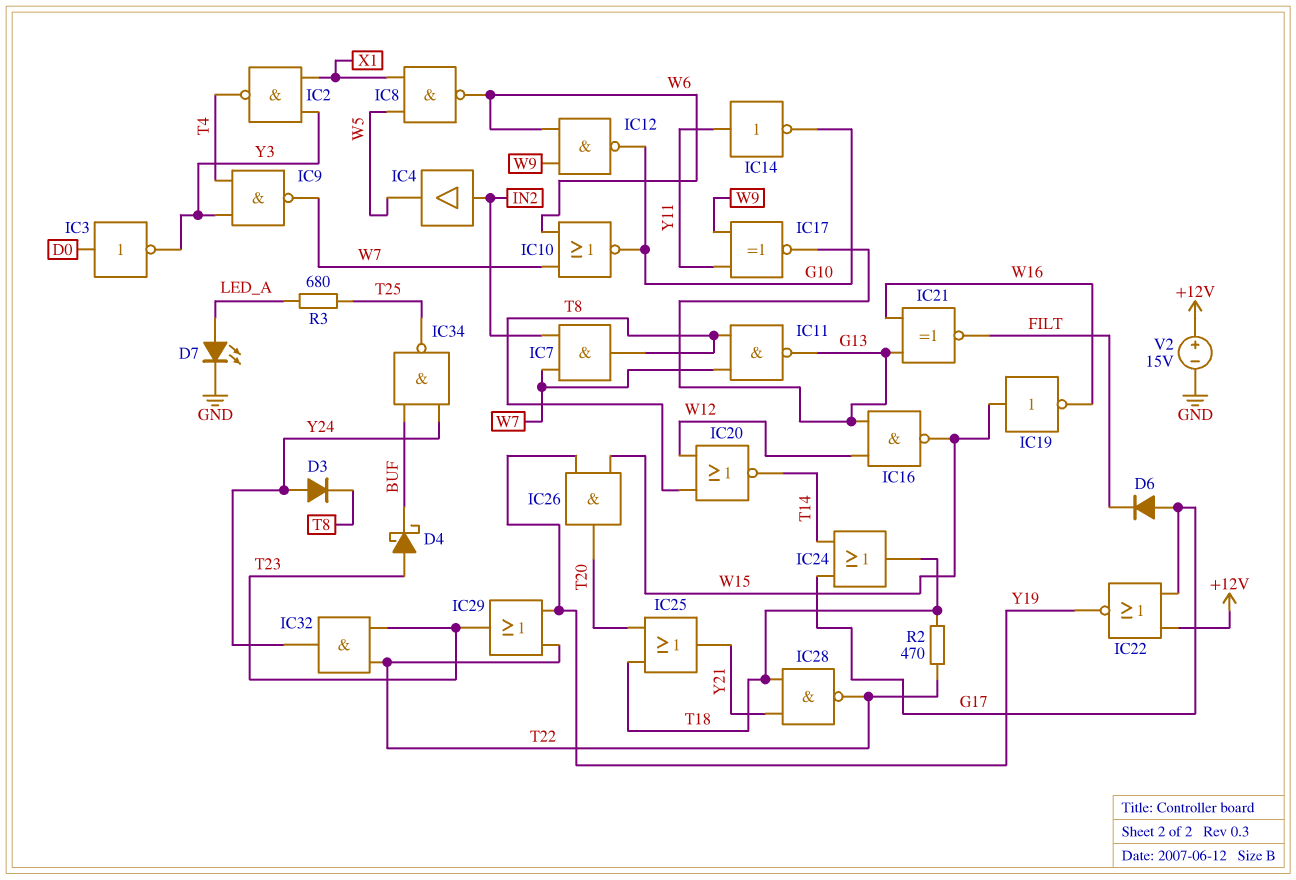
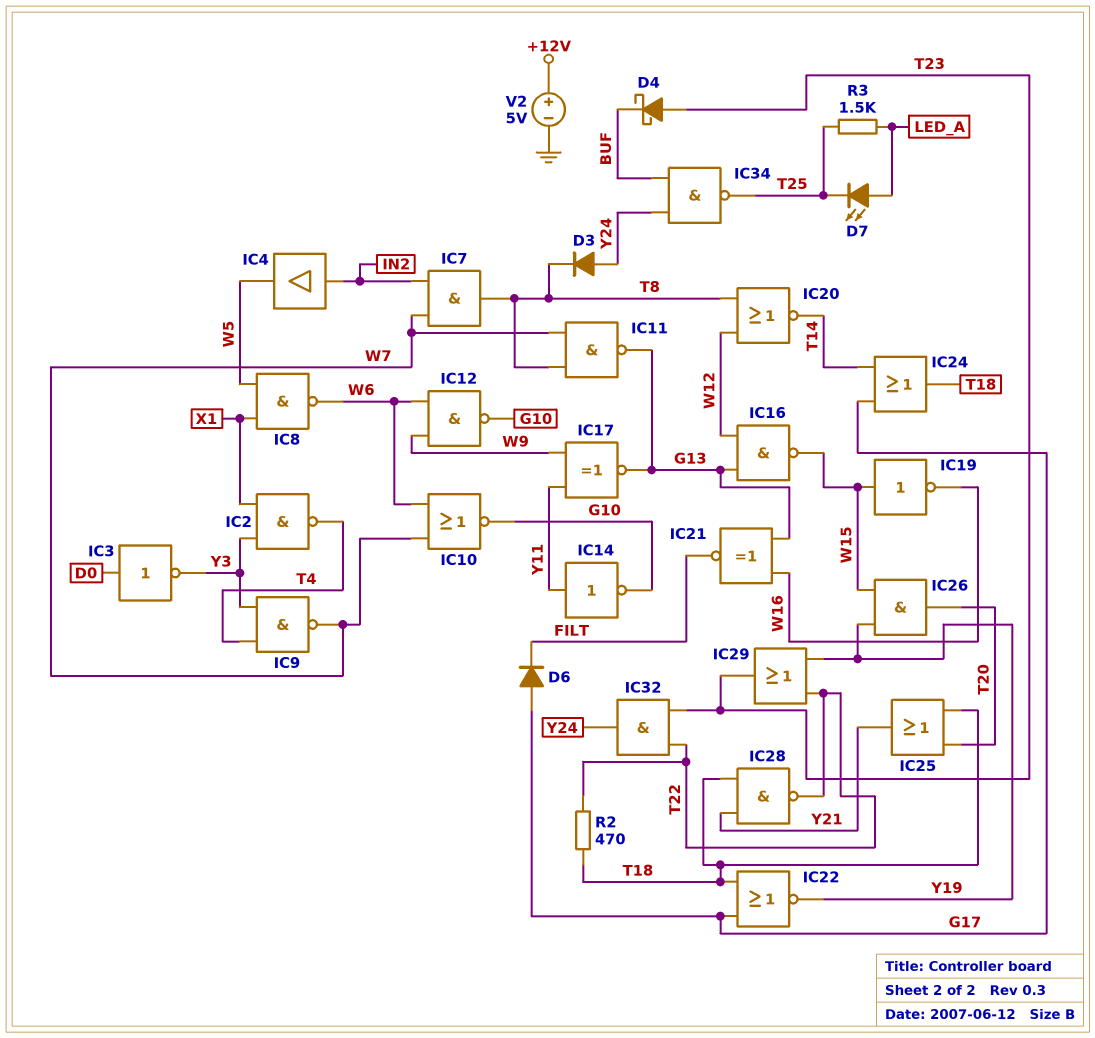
D7: LED (A LED_A, K GND) -> LED (A LED_A, K T25)
IC22: NOR (in +12V, in G17, out Y19) -> NOR (in G17, in T18, out Y19)
R3: 680 (LED_A, T25) -> 1.5k (LED_A, T25)
V2: 15V (plus +12V, minus GND) -> 5V (plus +12V, minus GND)

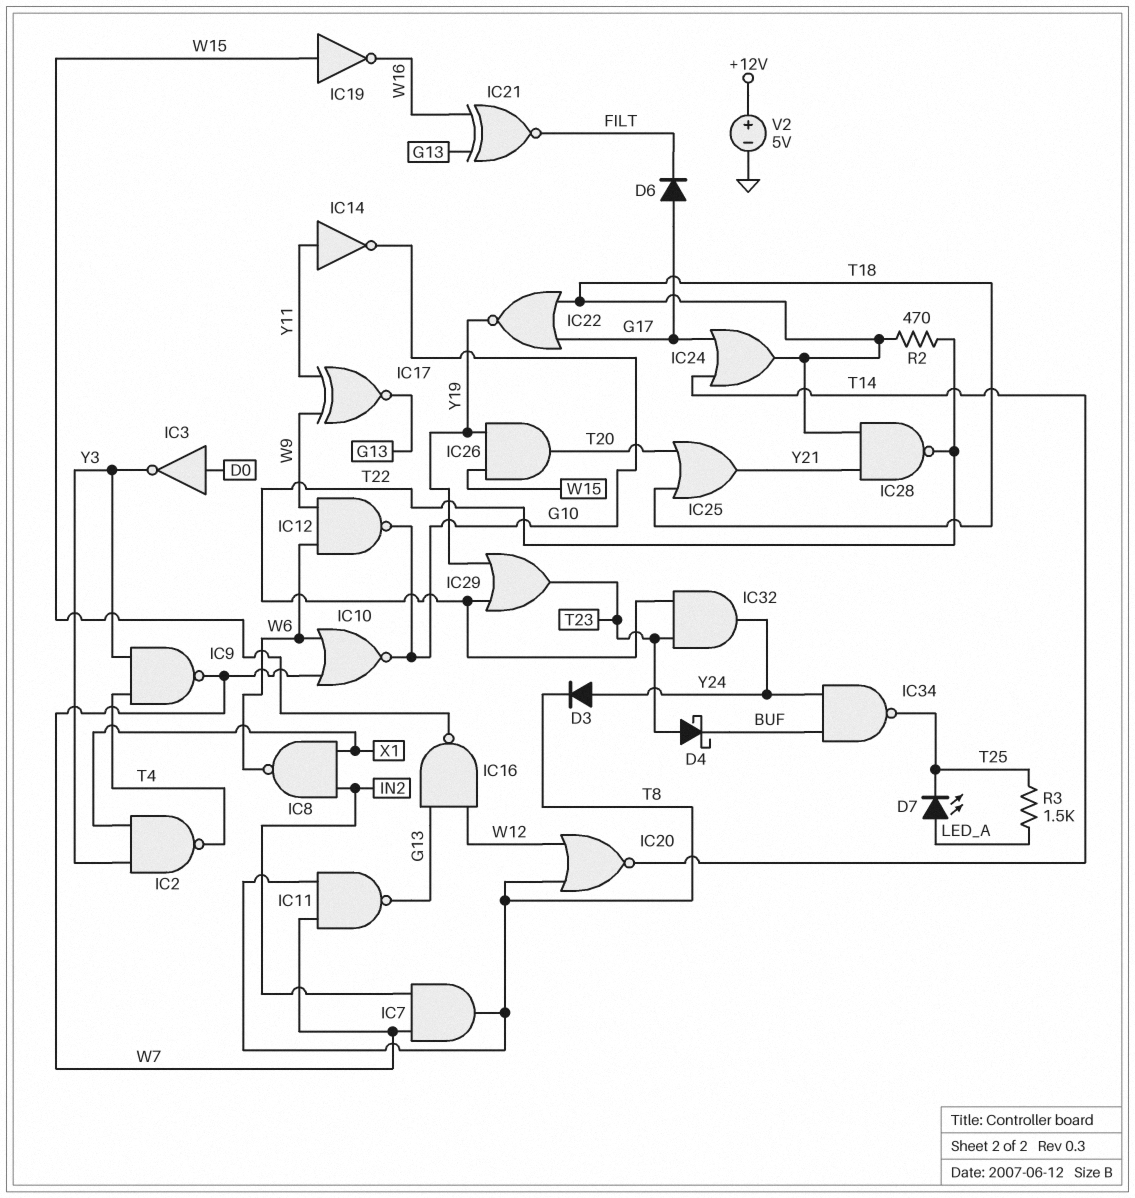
IC4: buffer (in IN2, out W5) -> none
IC8: NAND (in W5, in X1, out W6) -> NAND (in IN2, in X1, out W6)

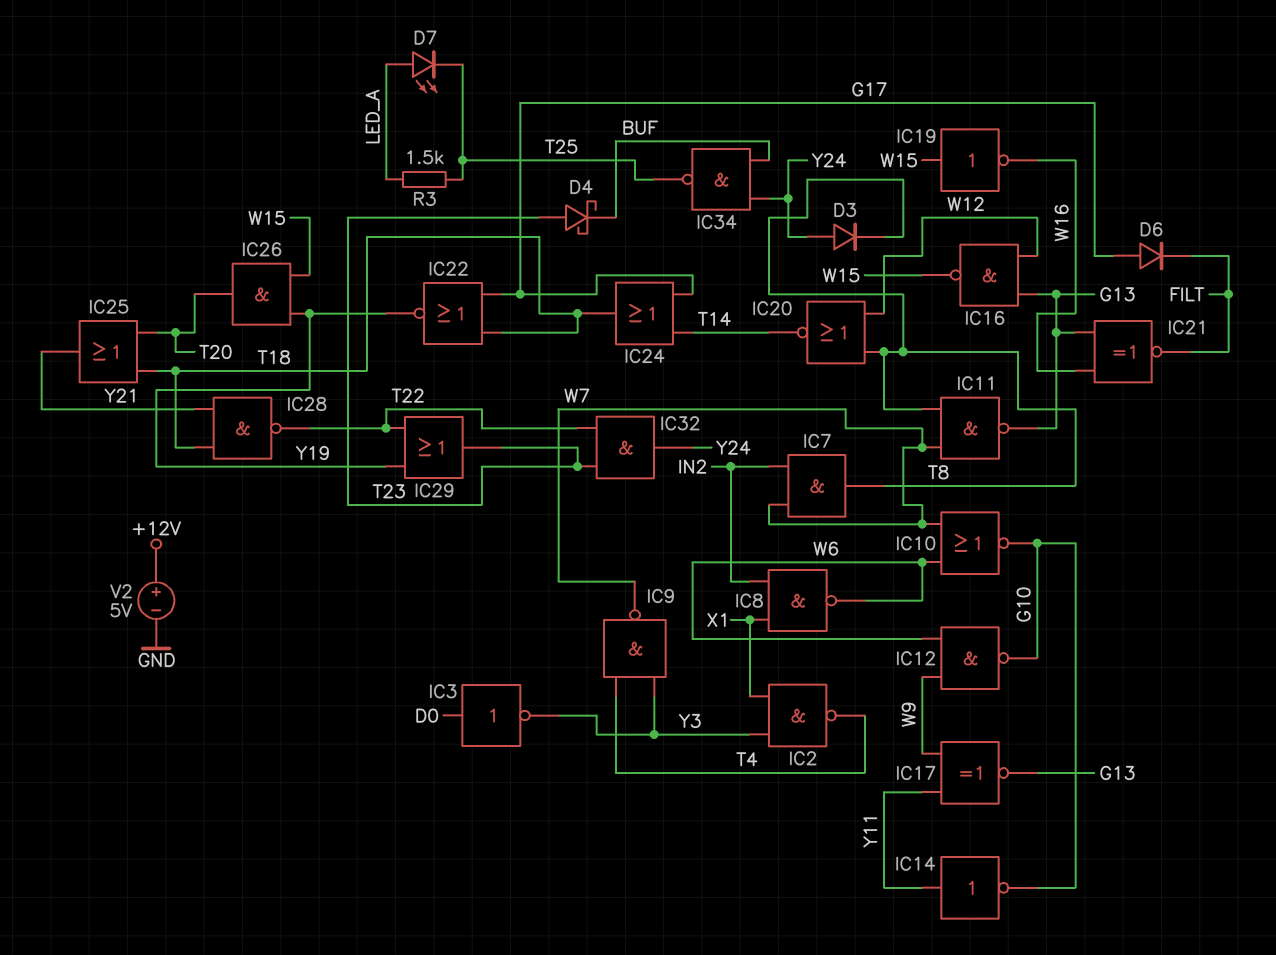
R2: 470 (T18, T22) -> none

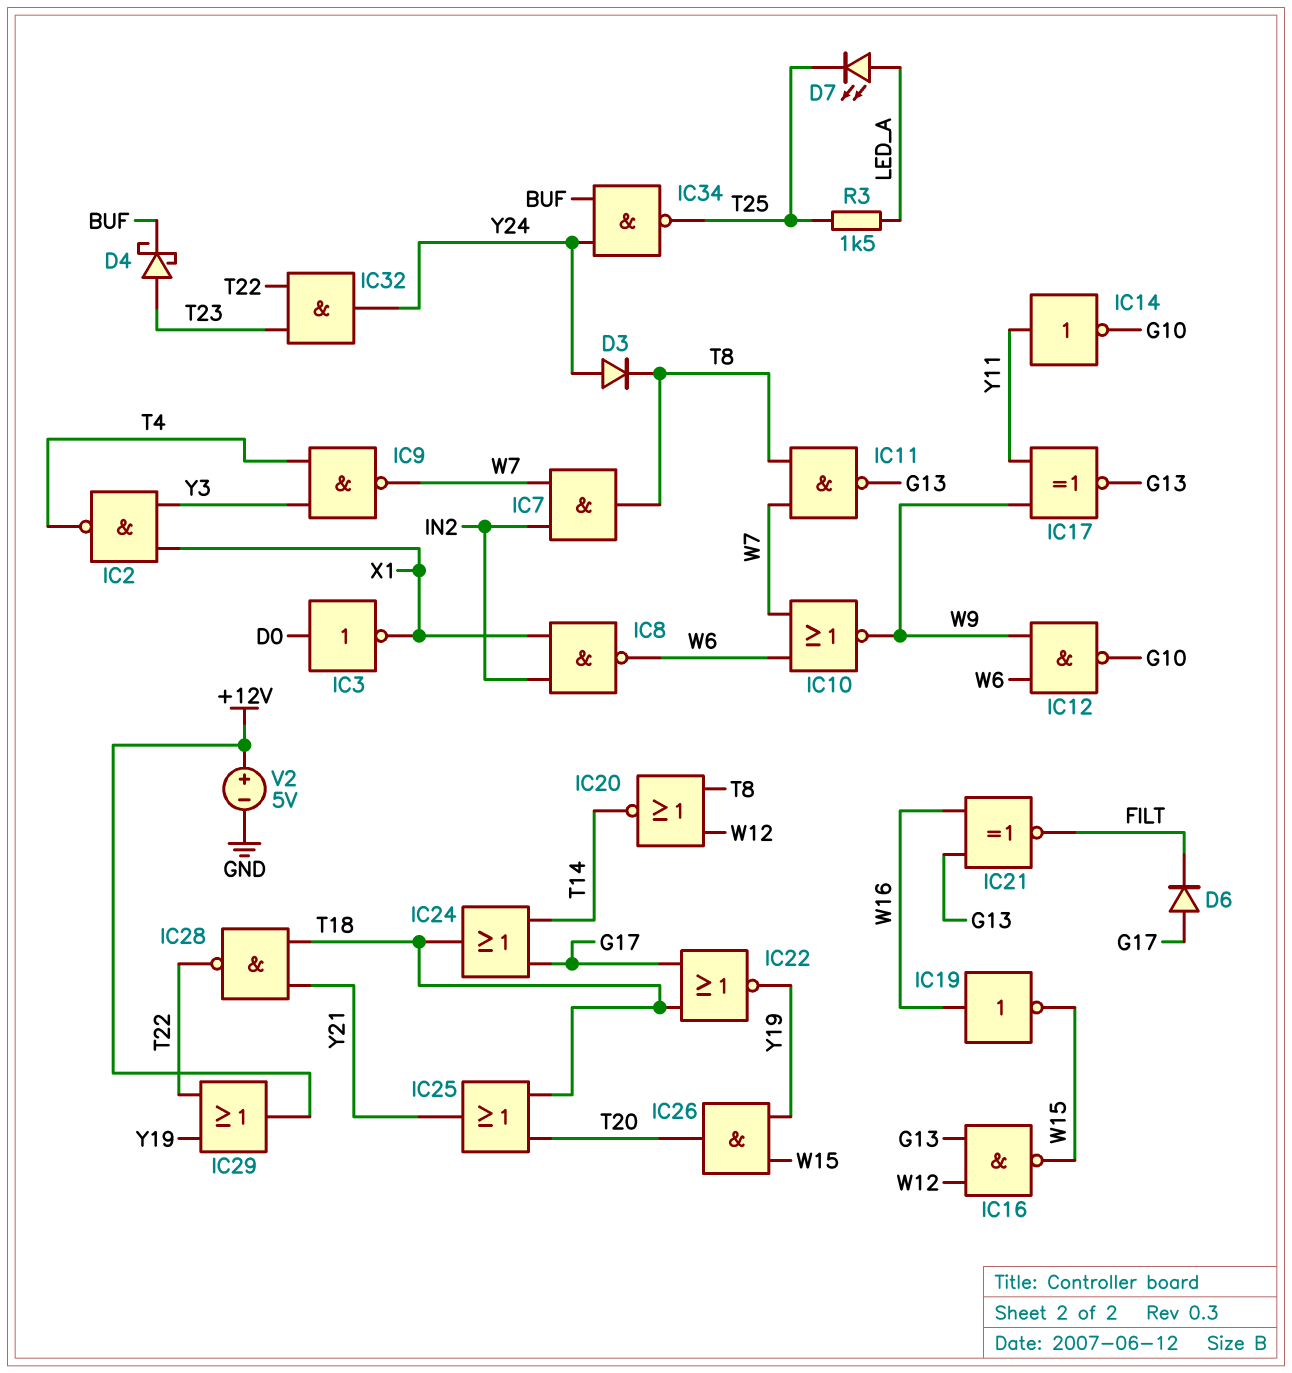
IC3: NOT (in D0, out Y3) -> NOT (in D0, out X1)
IC10: NOR (in W6, in W7, out G10) -> NOR (in W6, in W7, out W9)
IC19: NOT (in W15, out W16) -> NOT (in W16, out W15)
IC29: OR (in T22, in Y19, out T23) -> OR (in T22, in Y19, out +12V)

